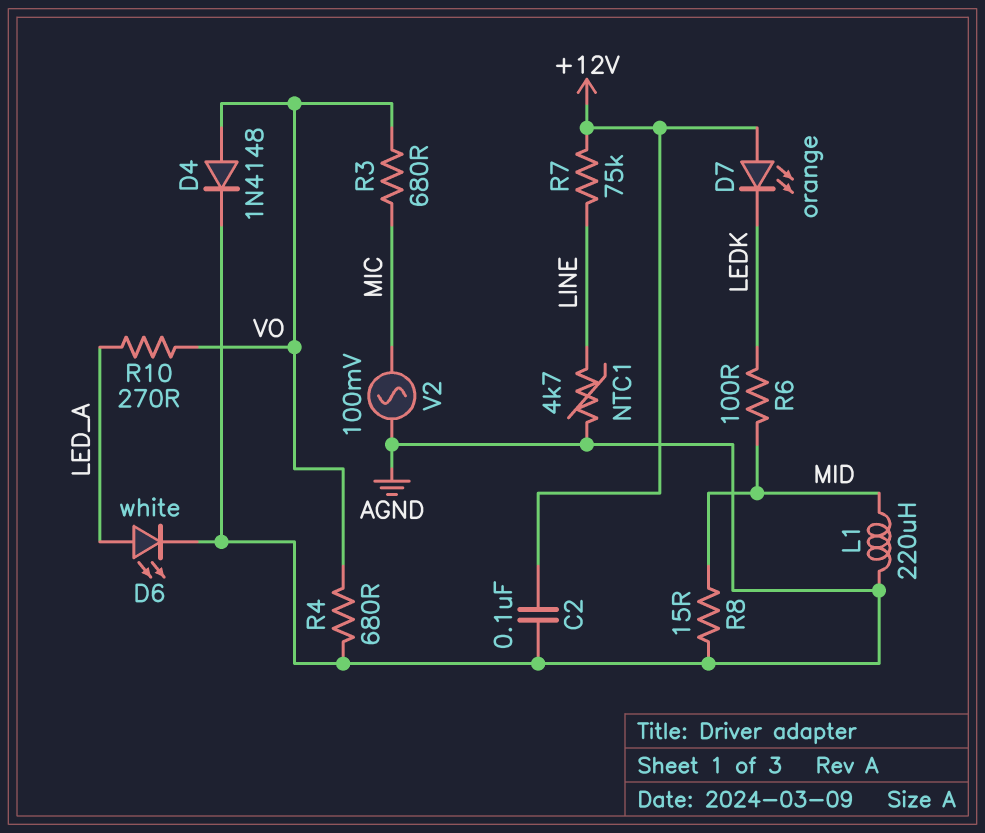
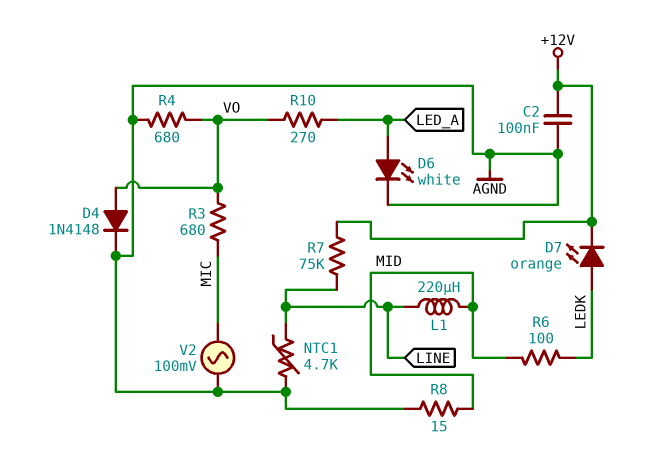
D7: LED orange (A +12V, K LEDK) -> LED orange (A LEDK, K +12V)
L1: 220uH (AGND, MID) -> 220uH (LINE, MID)

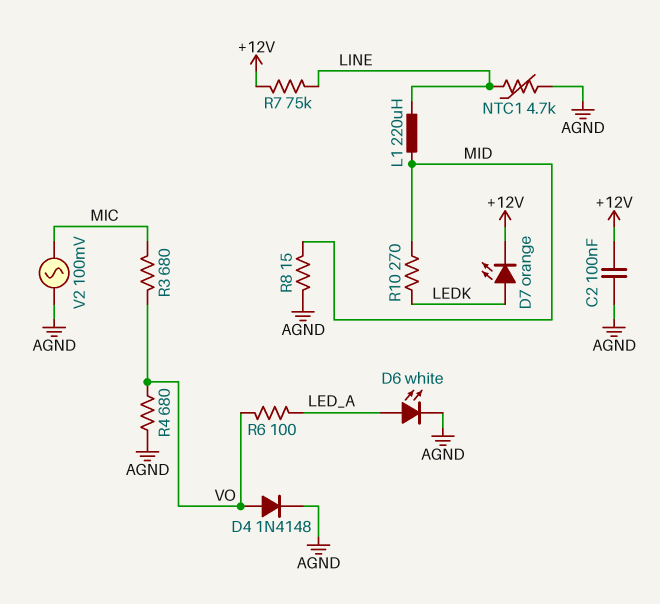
R6: 100 (LEDK, MID) -> 100 (LED_A, VO)
R10: 270 (LED_A, VO) -> 270 (LEDK, MID)

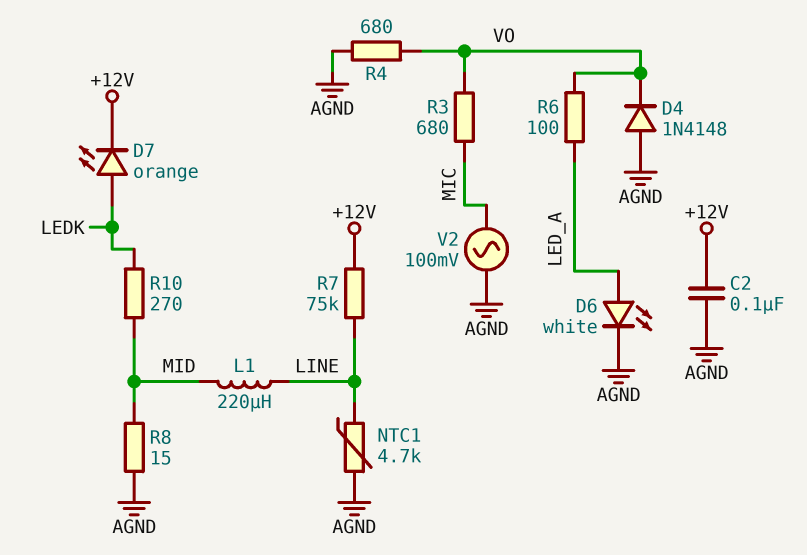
D4: diode 1N4148 (A VO, K AGND) -> diode 1N4148 (A AGND, K VO)

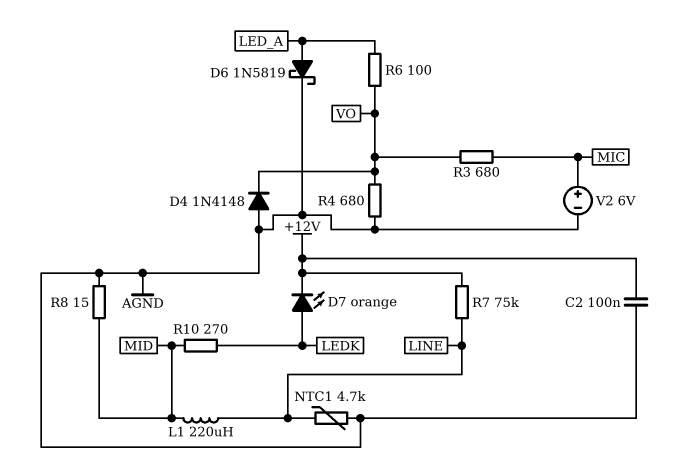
D6: LED white (A LED_A, K AGND) -> schottky 1N5819 (A LED_A, K AGND)
V2: AC 100mV (AGND, MIC) -> 6V (plus MIC, minus AGND)

